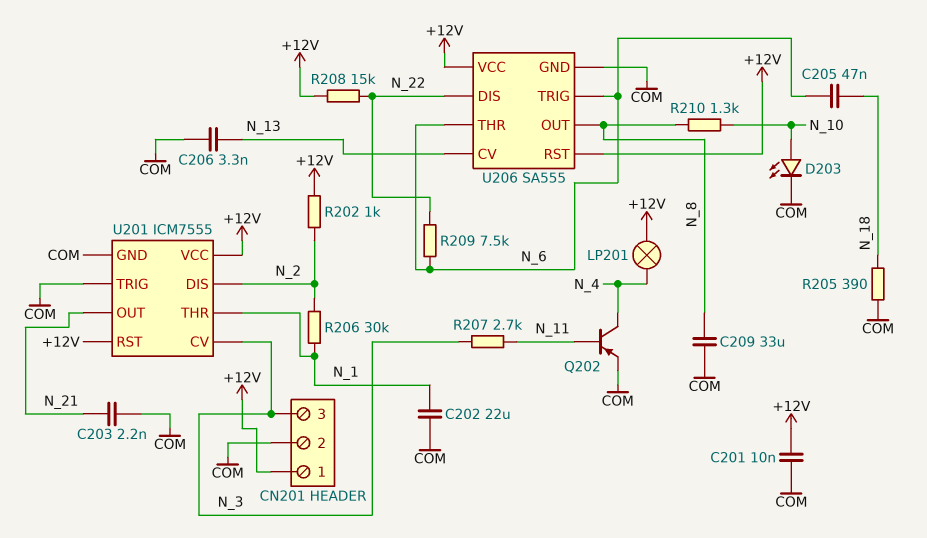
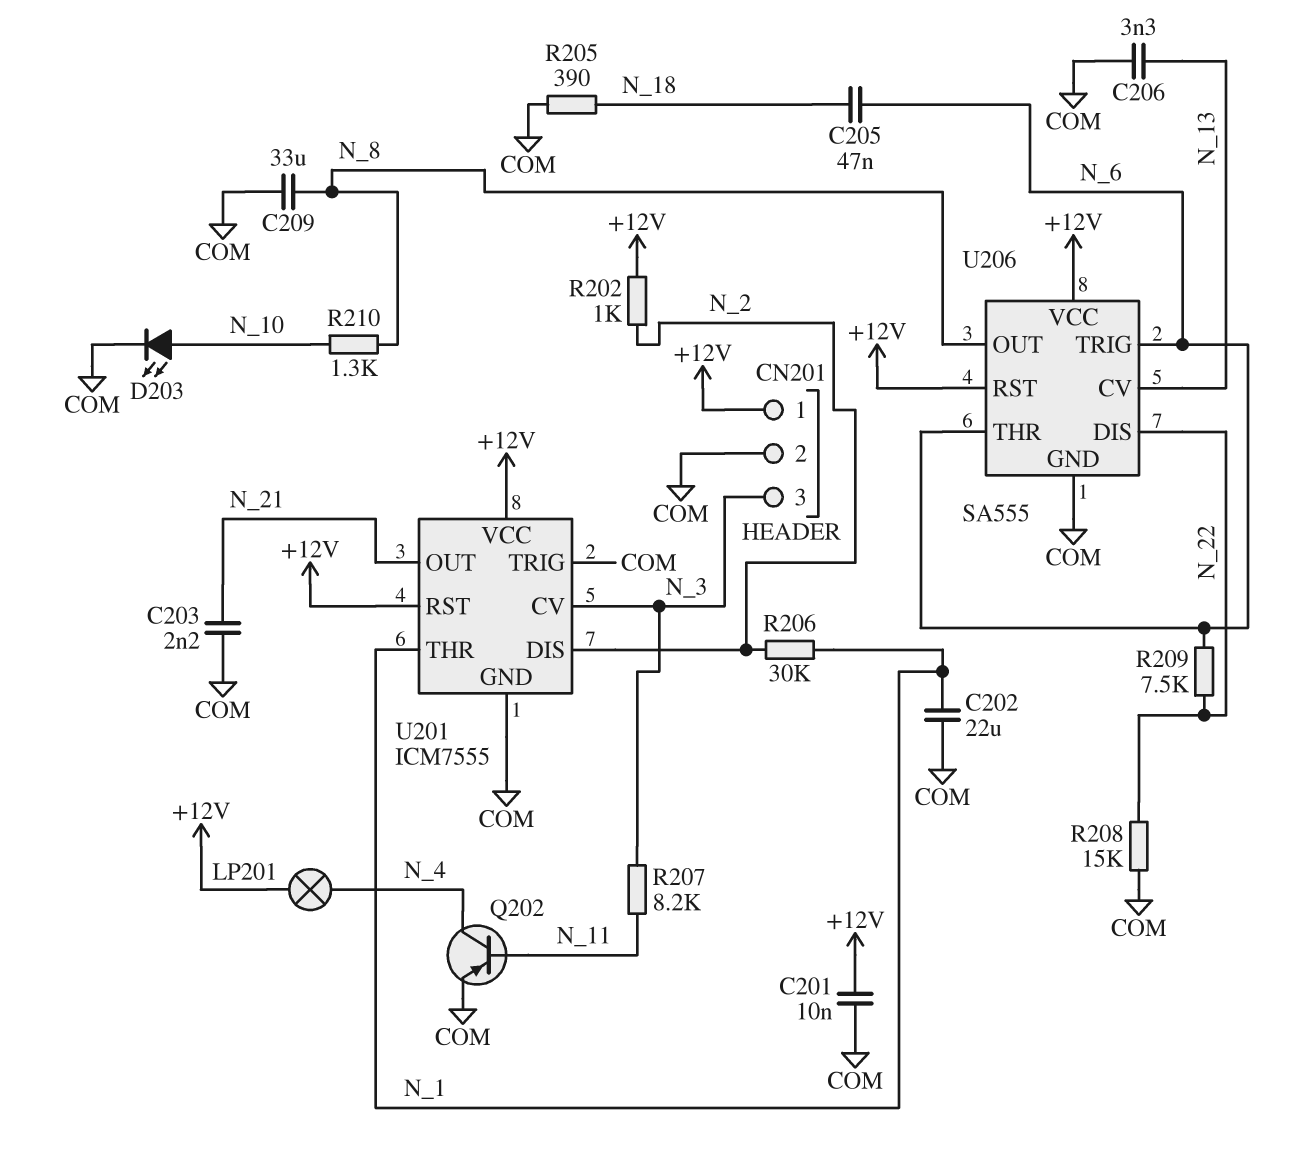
R207: 2.7k (N_3, N_11) -> 8.2k (N_3, N_11)
R208: 15k (+12V, N_22) -> 15k (COM, N_22)

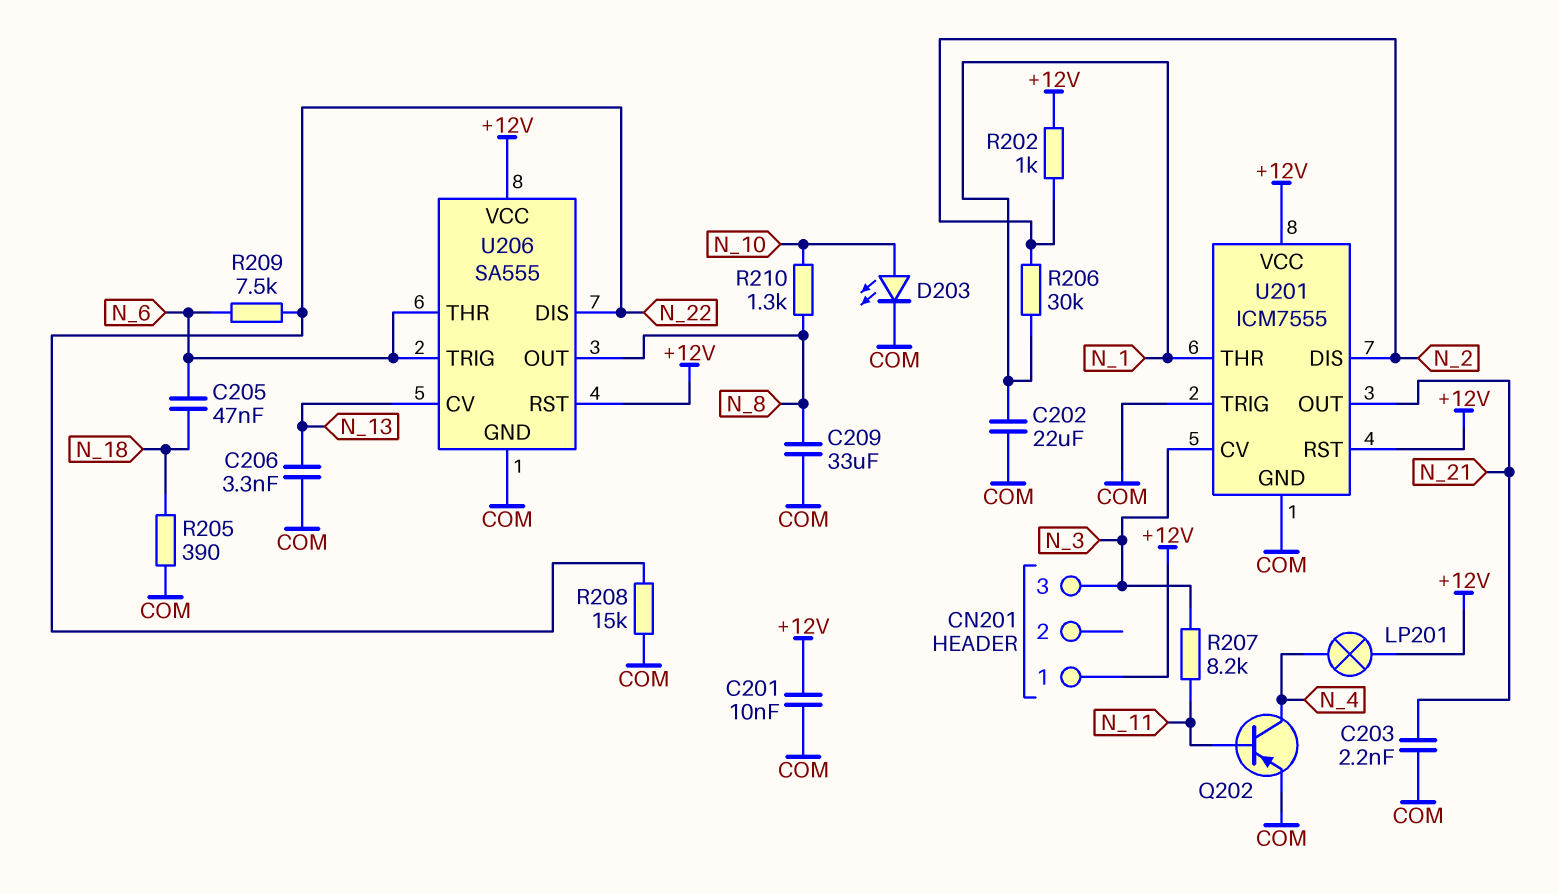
CN201 pin 2: COM -> none

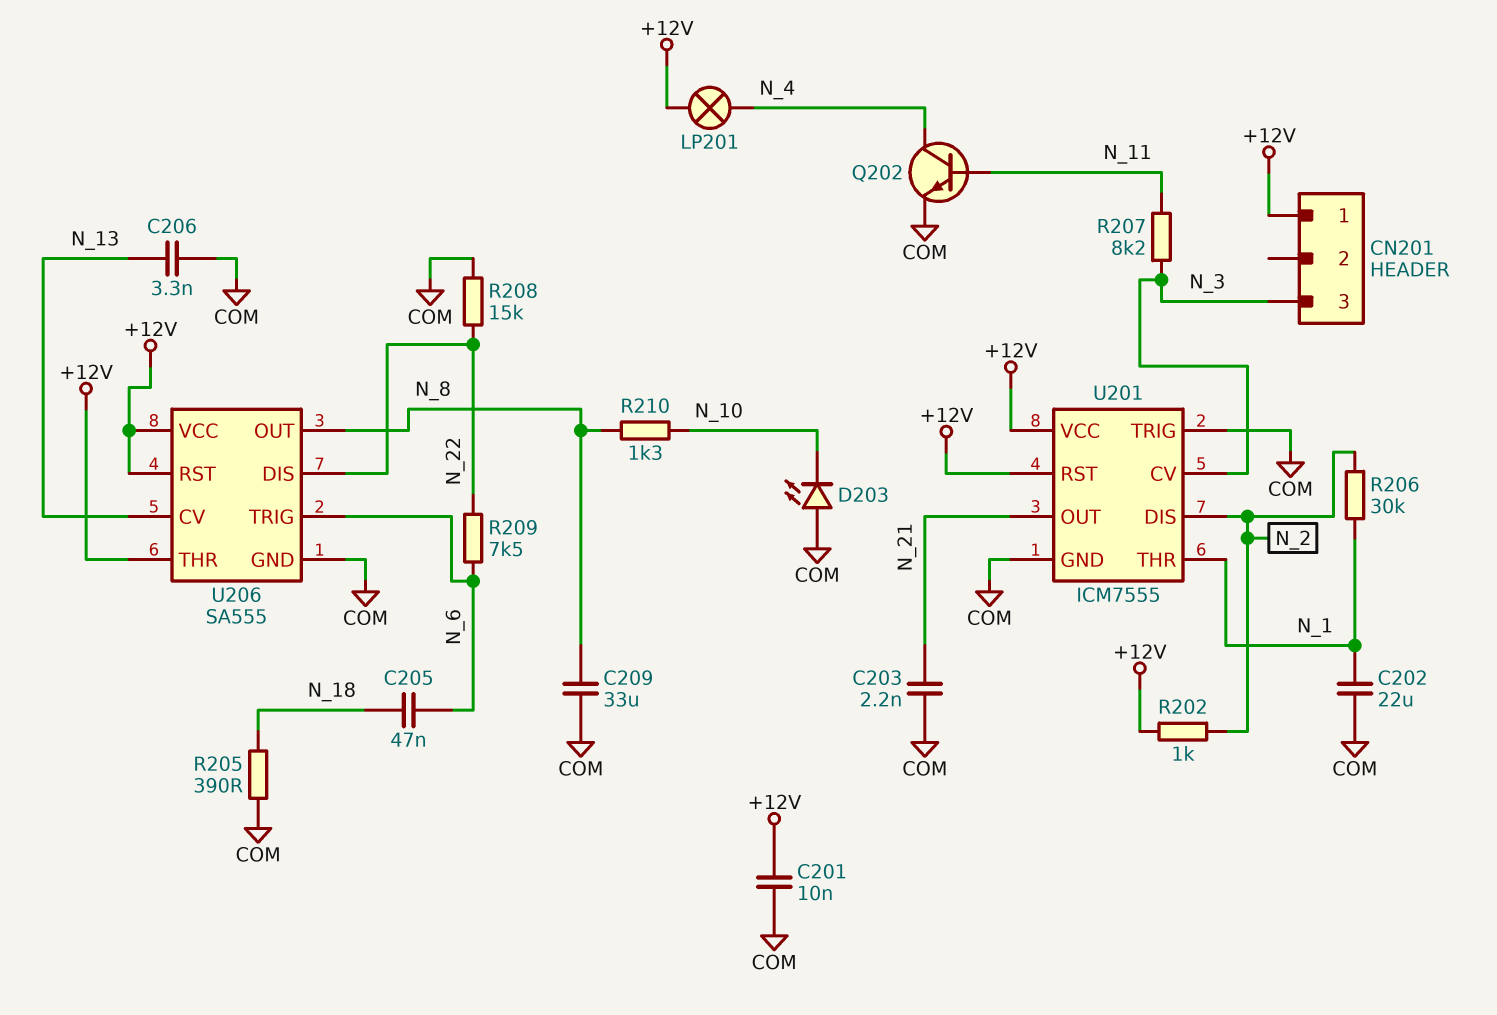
D203: LED (A N_10, K COM) -> LED (A COM, K N_10)
Q202: PNP (B N_11, C N_4, E COM) -> NPN (B N_11, C N_4, E COM)
U206 pin THR: N_6 -> +12V

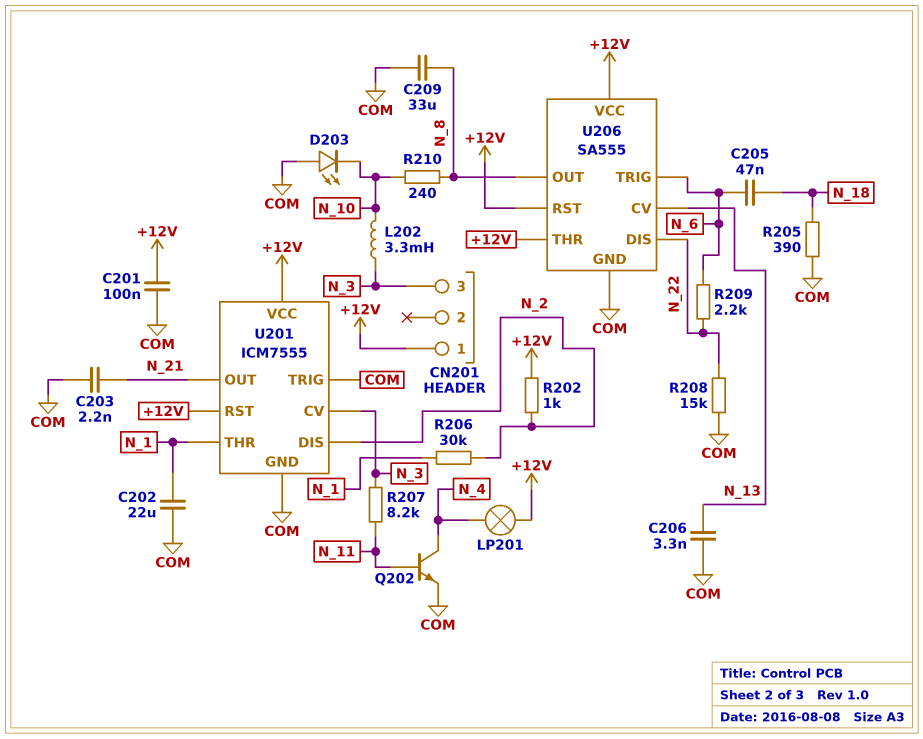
C201: 10nF (+12V, COM) -> 100nF (+12V, COM)
L202: none -> 3.3mH (N_3, N_10)
R209: 7.5k (N_6, N_22) -> 2.2k (N_6, N_22)
R210: 1.3k (N_8, N_10) -> 240 (N_8, N_10)

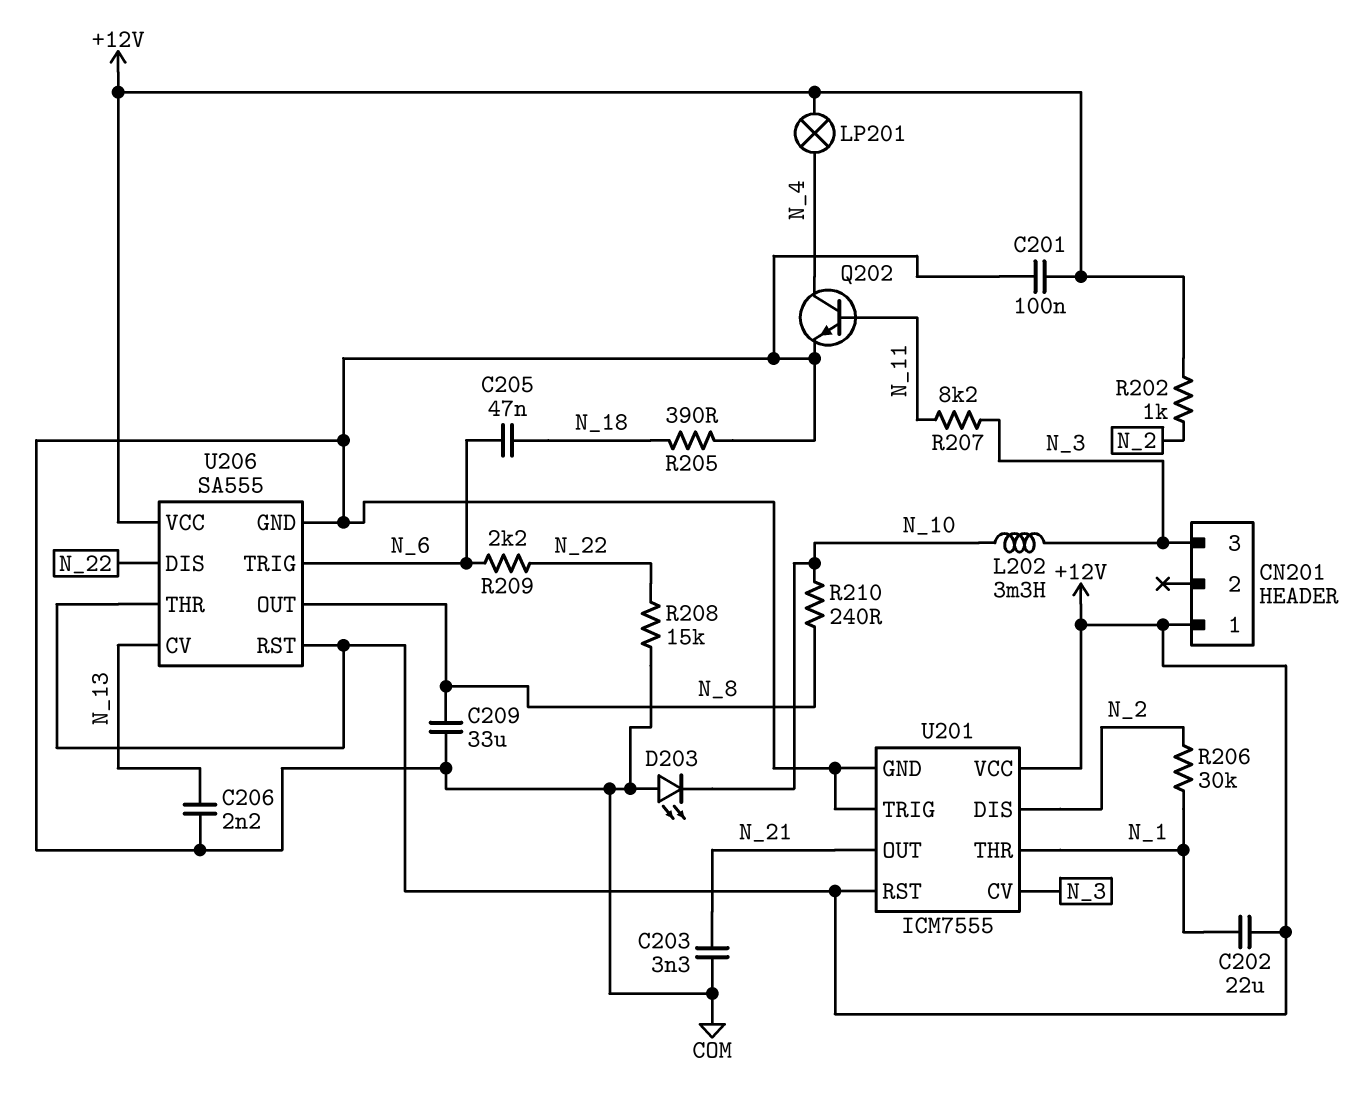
C202: 22uF (COM, N_1) -> 22uF (+12V, N_1)
C203: 2.2nF (COM, N_21) -> 3.3nF (COM, N_21)
C206: 3.3nF (COM, N_13) -> 2.2nF (COM, N_13)

